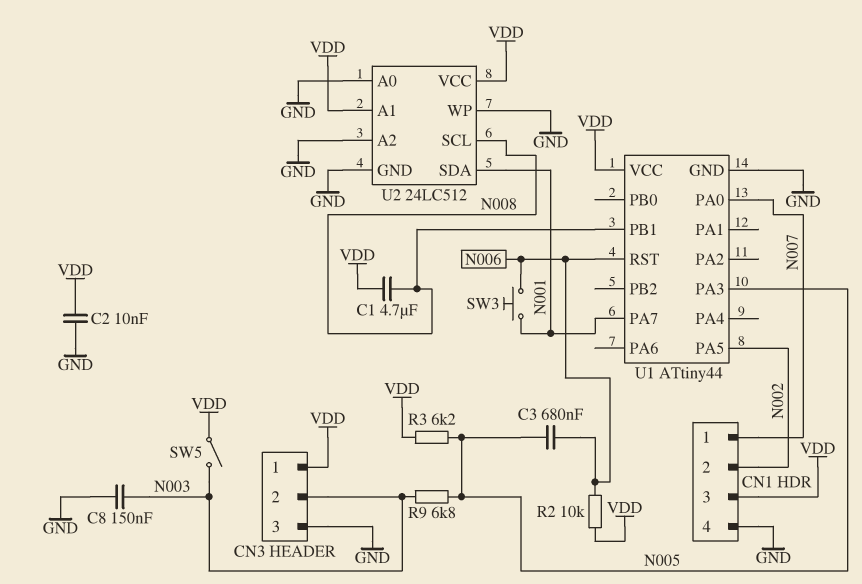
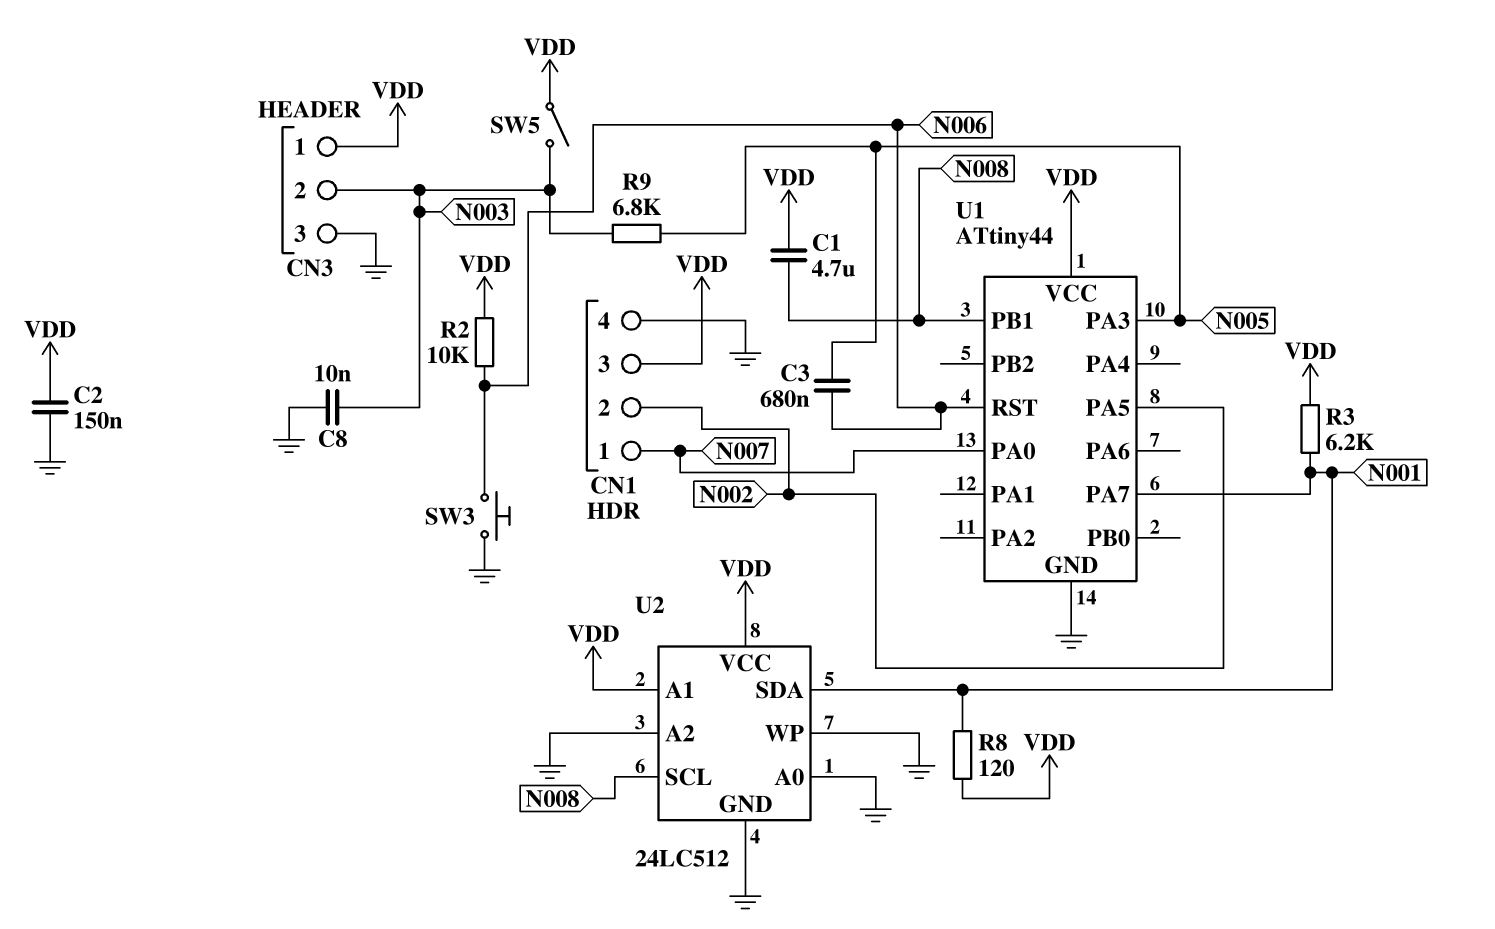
C2: 10nF (GND, VDD) -> 150nF (GND, VDD)
C8: 150nF (GND, N003) -> 10nF (GND, N003)
R3: 6.2k (N005, VDD) -> 6.2k (N001, VDD)
R8: none -> 120 (N001, VDD)
SW3: button (N001, N006) -> button (GND, N006)

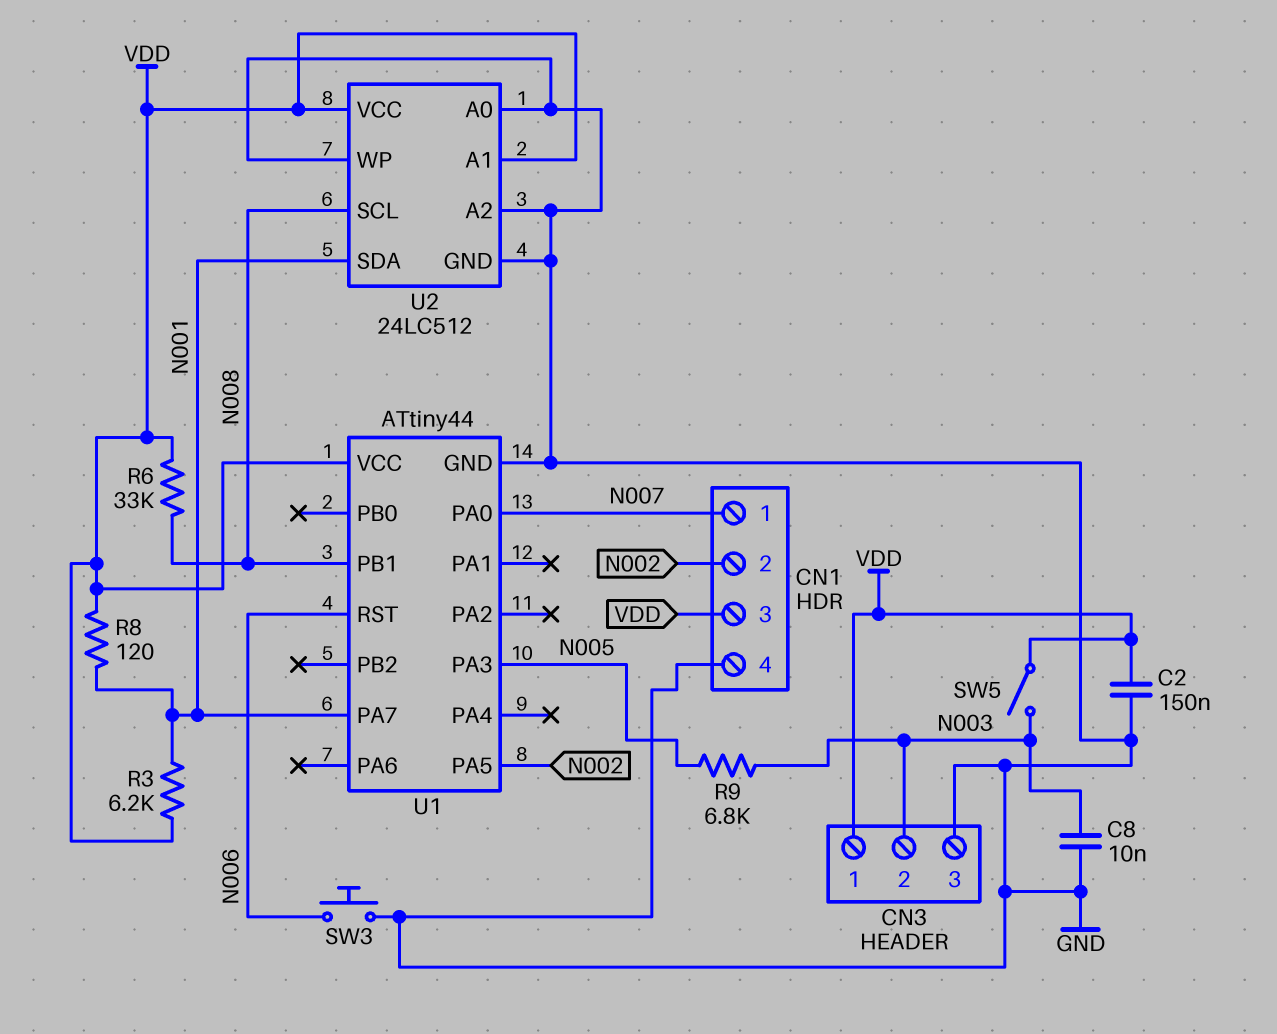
C1: 4.7uF (N008, VDD) -> none
C3: 680nF (N005, N006) -> none
R2: 10k (N006, VDD) -> none
R6: none -> 33k (N008, VDD)

